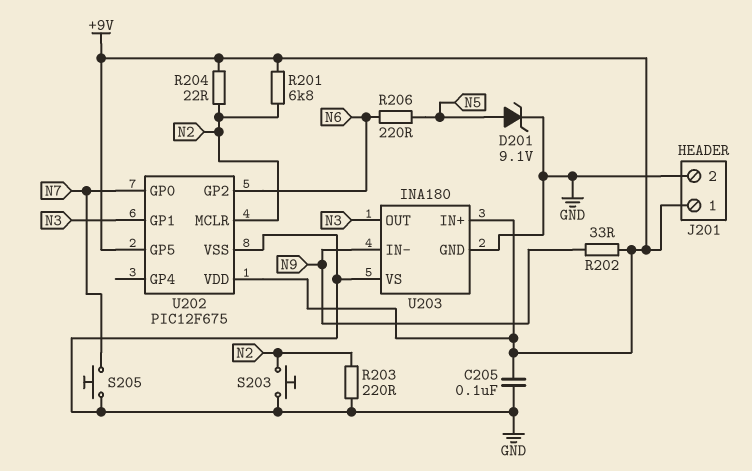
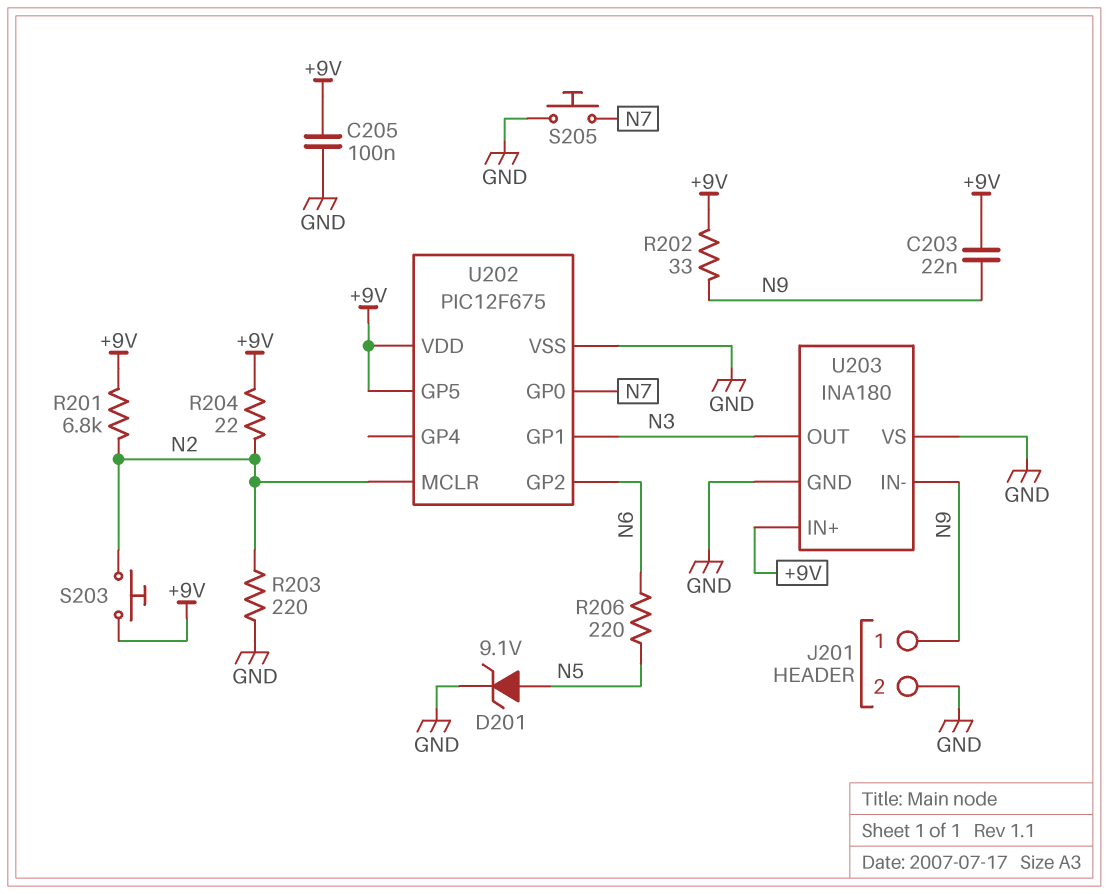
C203: none -> 22nF (+9V, N9)
J201 pin 1: +9V -> N9
S203: button (GND, N2) -> button (+9V, N2)

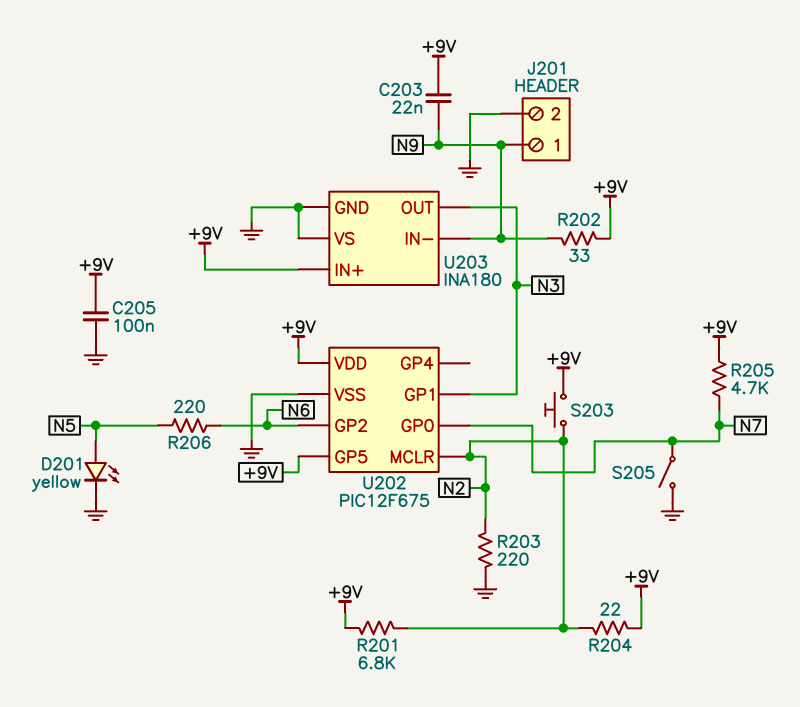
D201: zener 9.1V (A N5, K GND) -> LED yellow (A N5, K GND)
R205: none -> 4.7k (+9V, N7)
S205: button (GND, N7) -> switch (GND, N7)

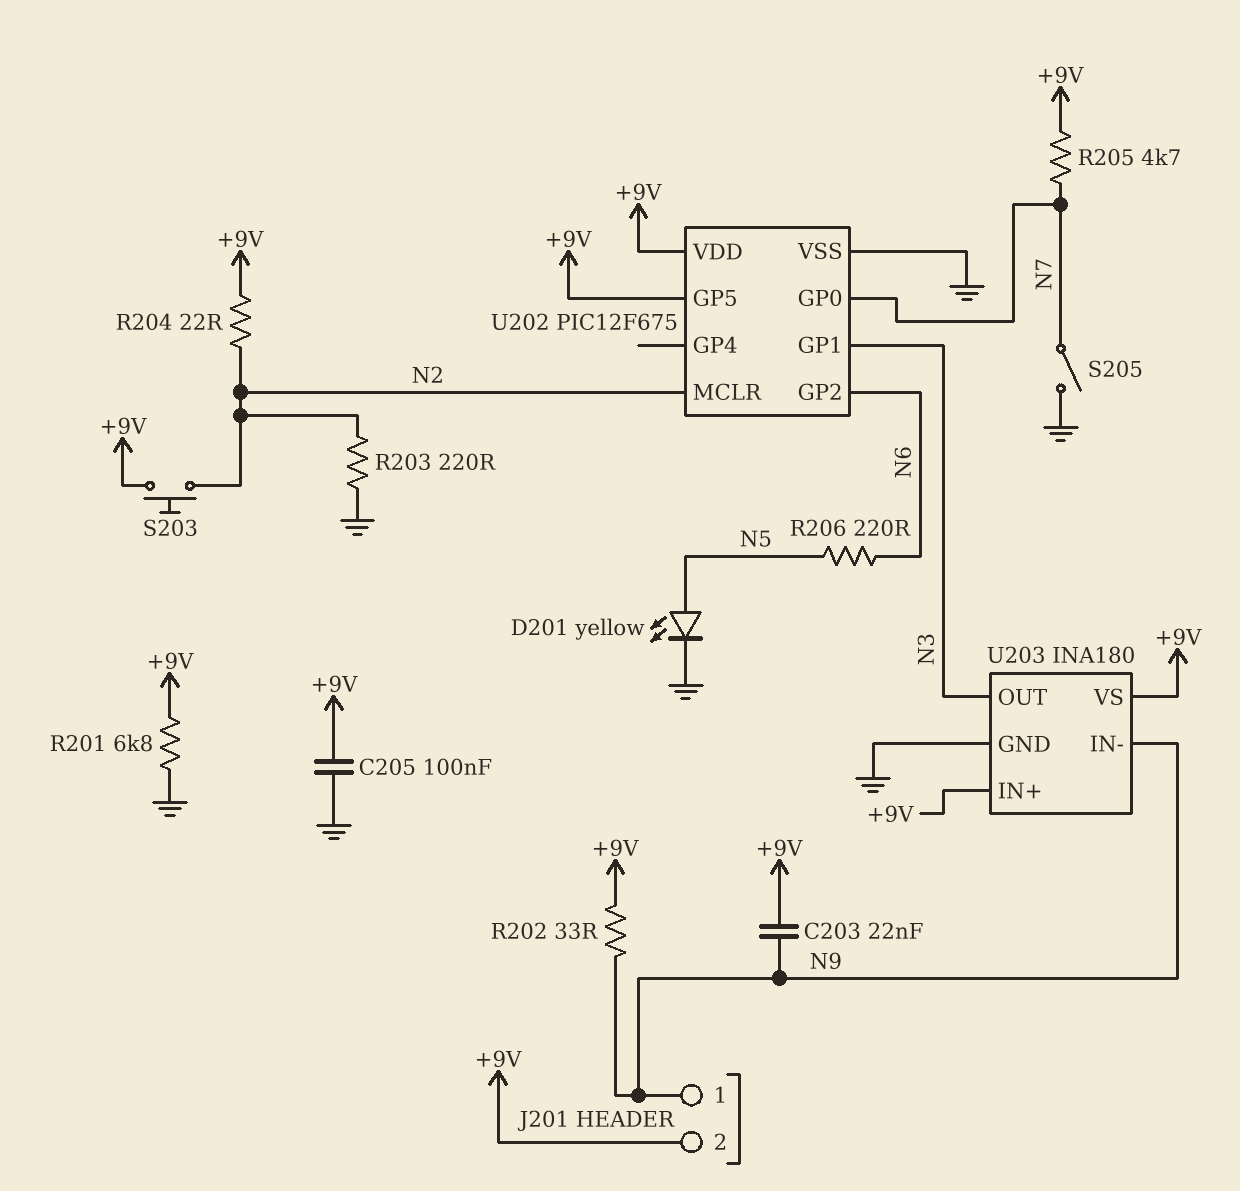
J201 pin 2: GND -> +9V
R201: 6.8k (+9V, N2) -> 6.8k (+9V, GND)
U203 pin VS: GND -> +9V

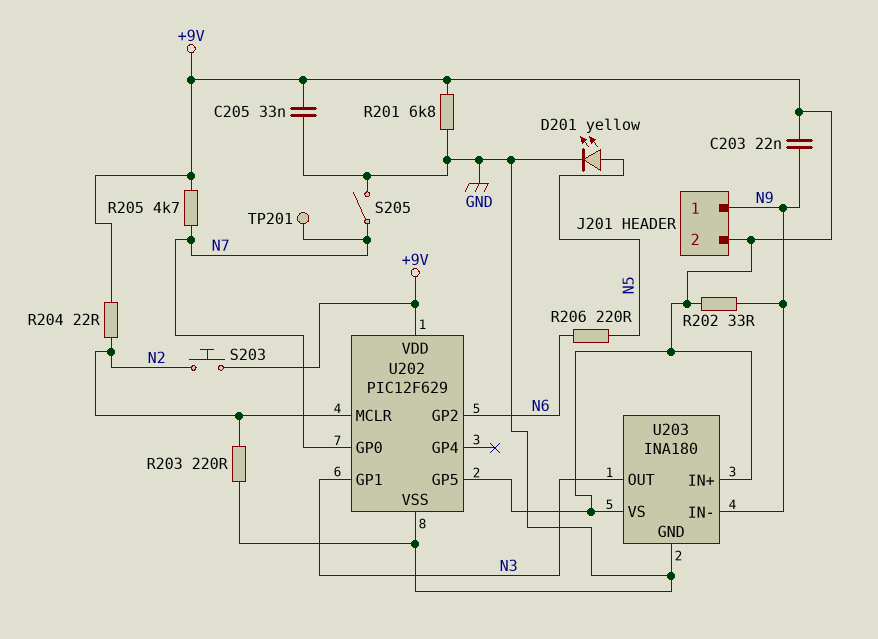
C205: 100nF (+9V, GND) -> 33nF (+9V, GND)
TP201: none -> test point (N7)
U202: PIC12F675 -> PIC12F629

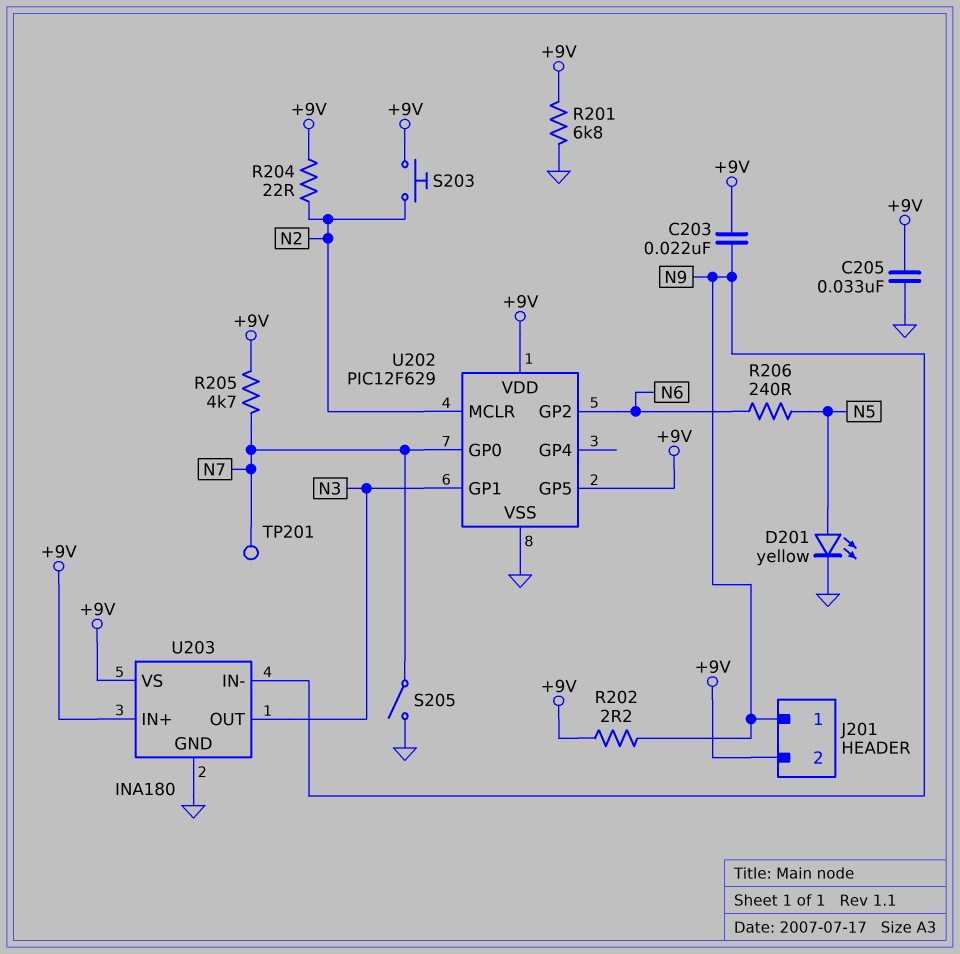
R202: 33 (+9V, N9) -> 2.2 (+9V, N9)
R203: 220 (GND, N2) -> none
R206: 220 (N5, N6) -> 240 (N5, N6)

